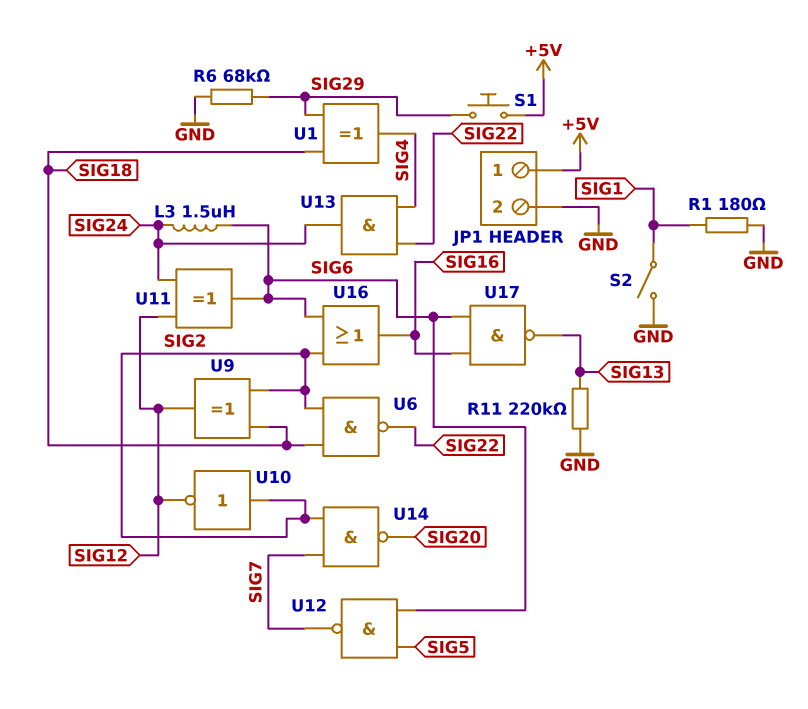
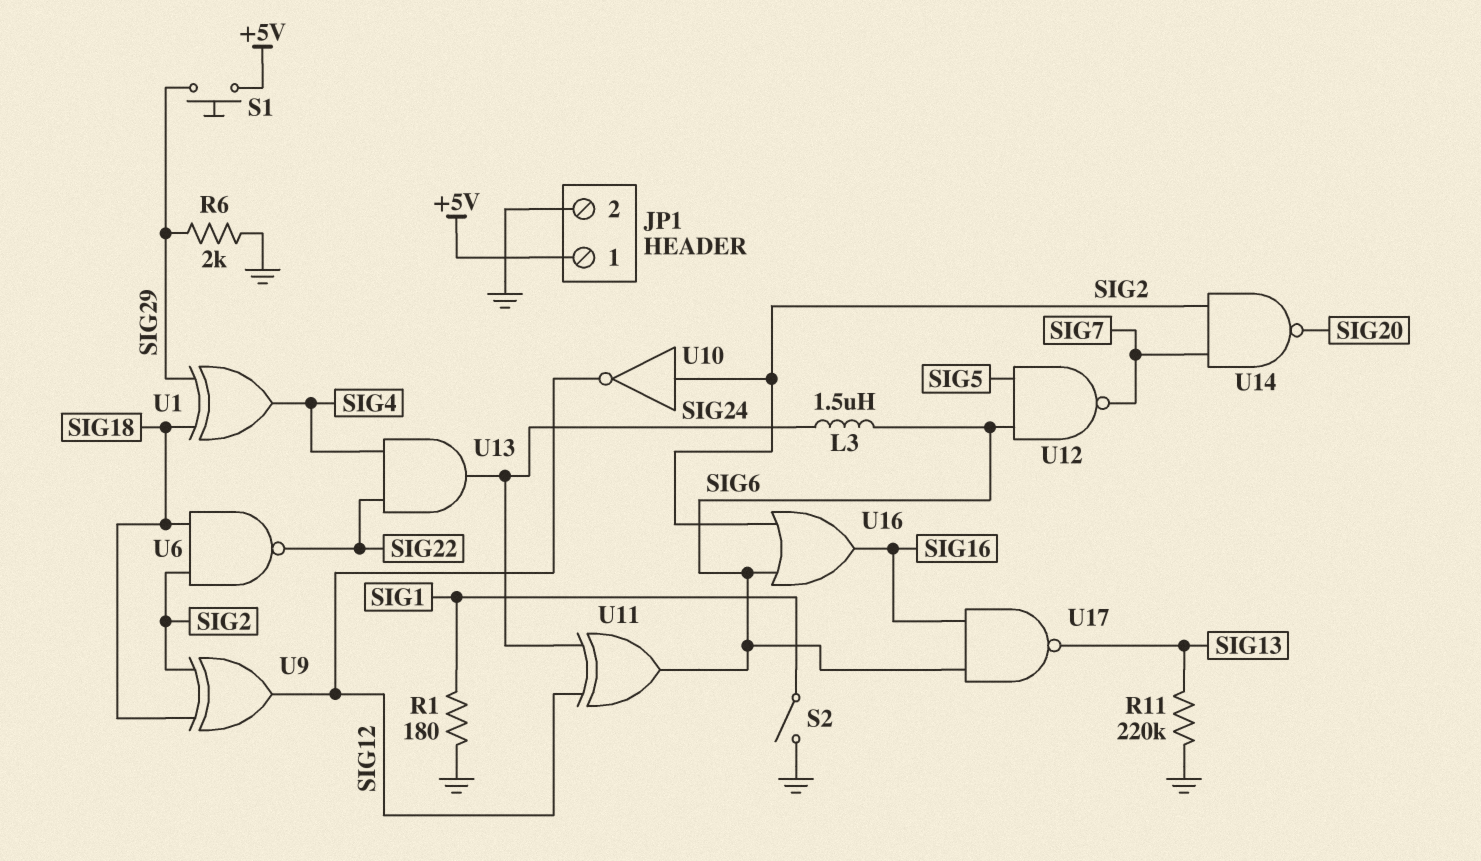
R6: 68k (GND, SIG29) -> 2k (GND, SIG29)

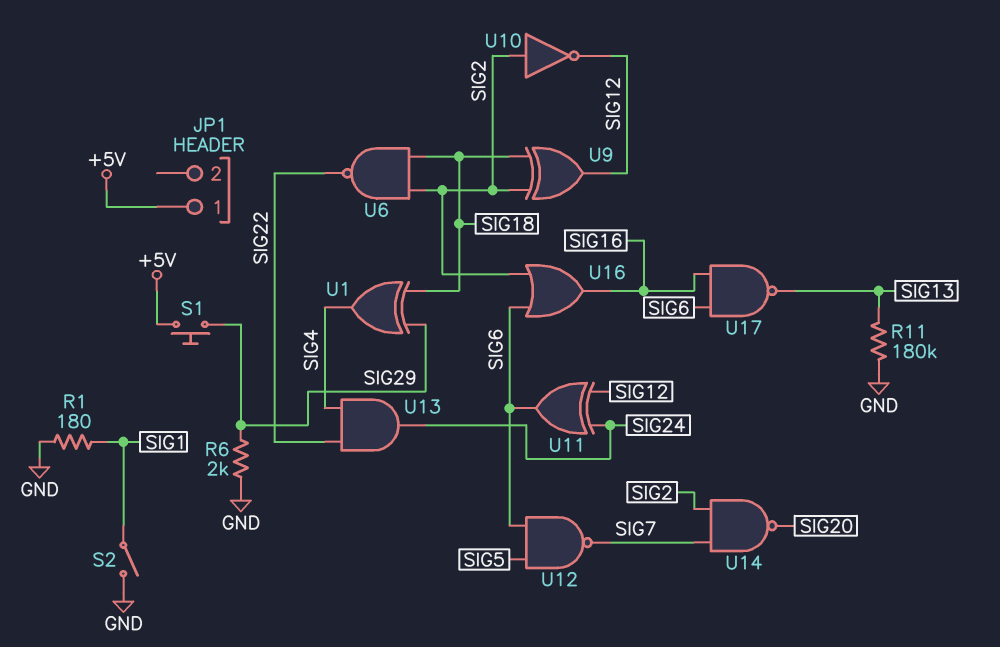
JP1 pin 2: GND -> none
L3: 1.5uH (SIG6, SIG24) -> none
R11: 220k (GND, SIG13) -> 180k (GND, SIG13)

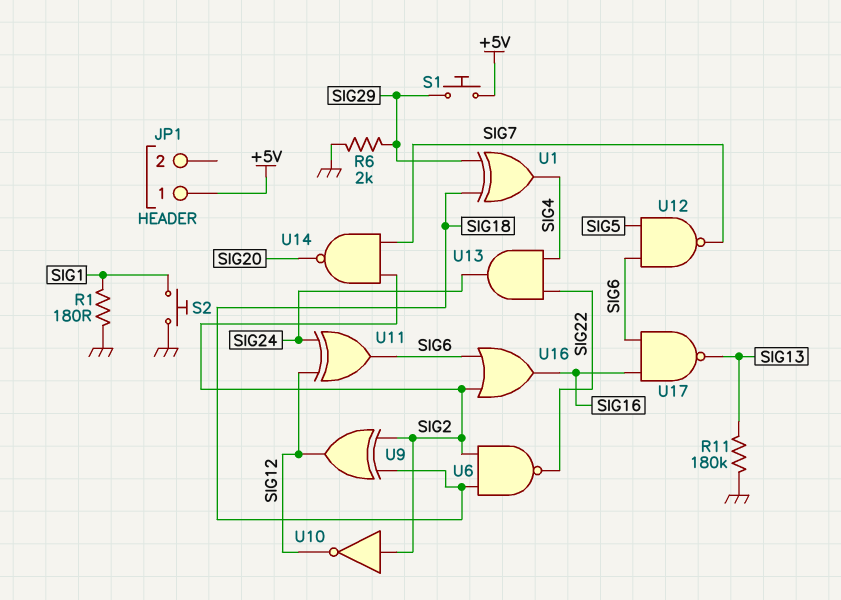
S2: switch (GND, SIG1) -> button (GND, SIG1)

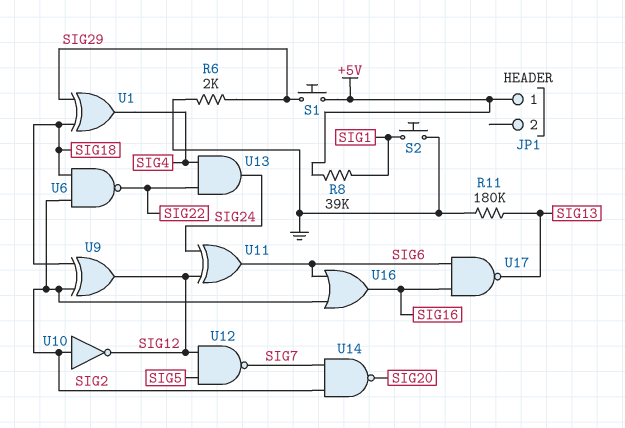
R1: 180 (GND, SIG1) -> none
R8: none -> 39k (+5V, SIG1)
U12: NAND (in SIG5, in SIG6, out SIG7) -> NAND (in SIG5, in SIG12, out SIG7)

